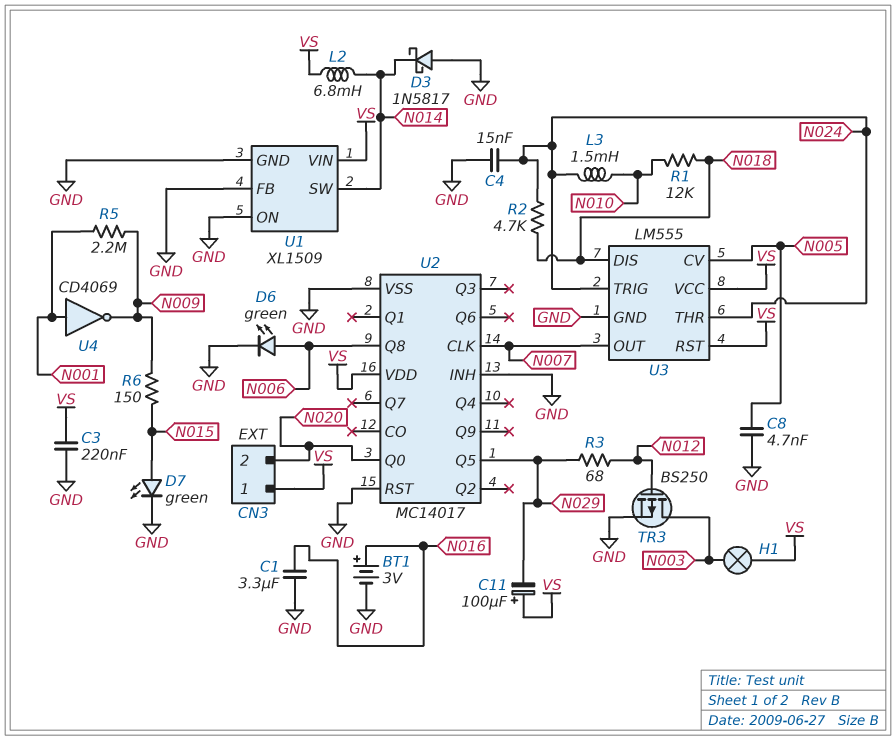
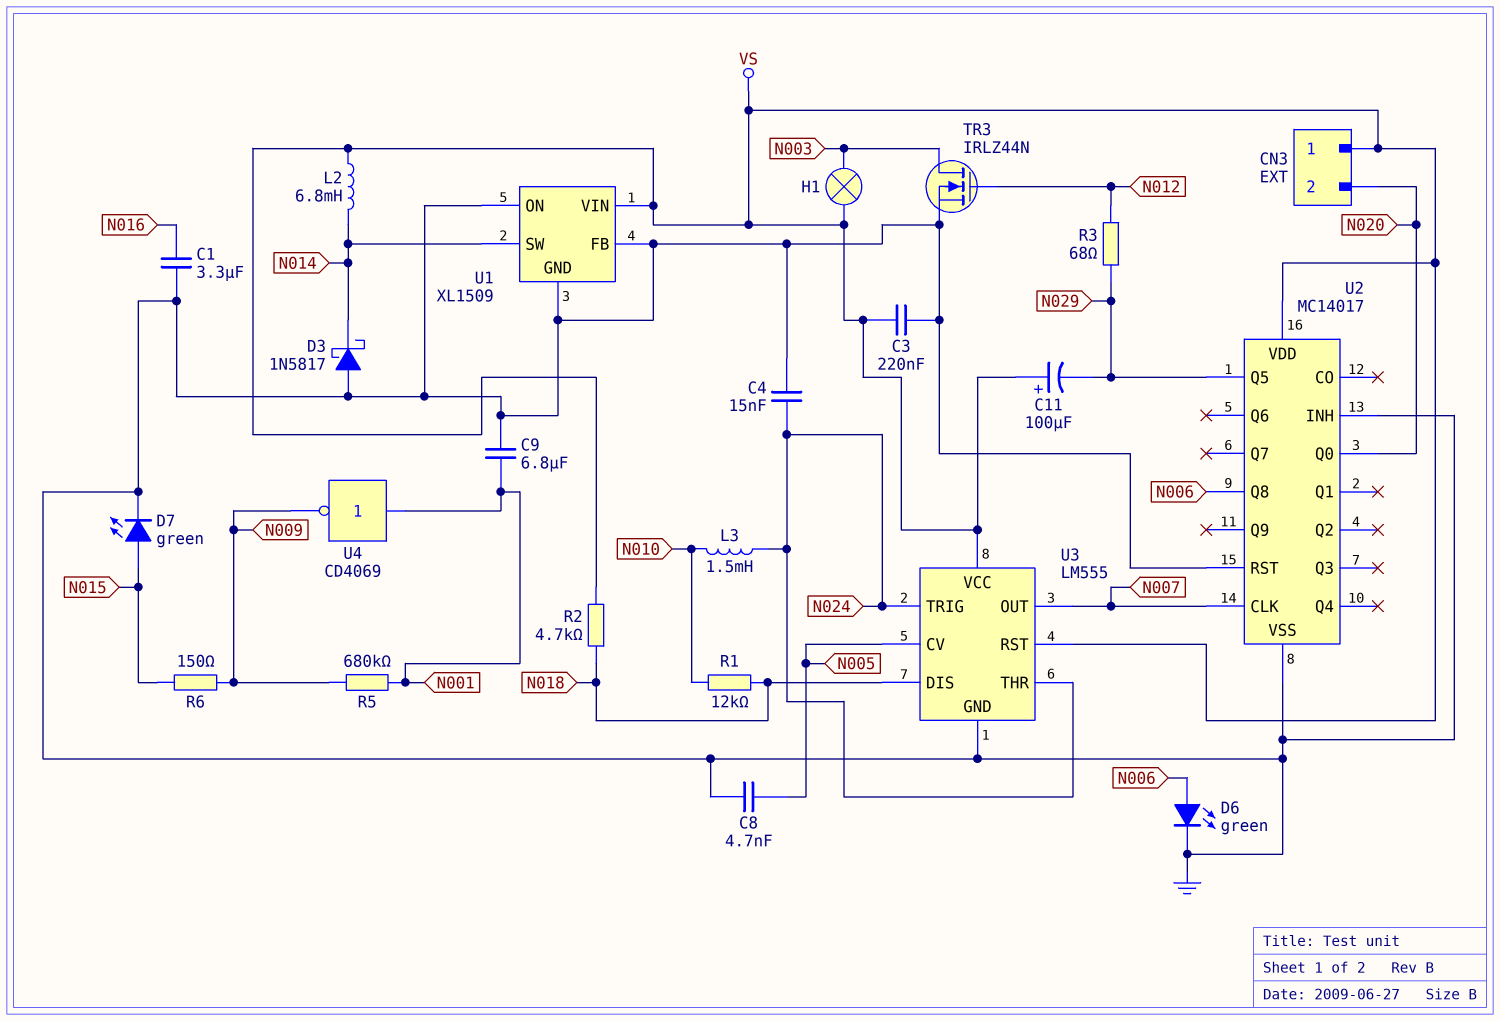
BT1: 3V (plus N016, minus GND) -> none
C9: none -> 6.8uF (GND, N001)
R2: 4.7k (N018, N024) -> 4.7k (N018, VS)
R5: 2.2M (N001, N009) -> 680k (N001, N009)
TR3: PMOS BS250 (G N012, D N003, S GND) -> NMOS IRLZ44N (G N012, D N003, S GND)

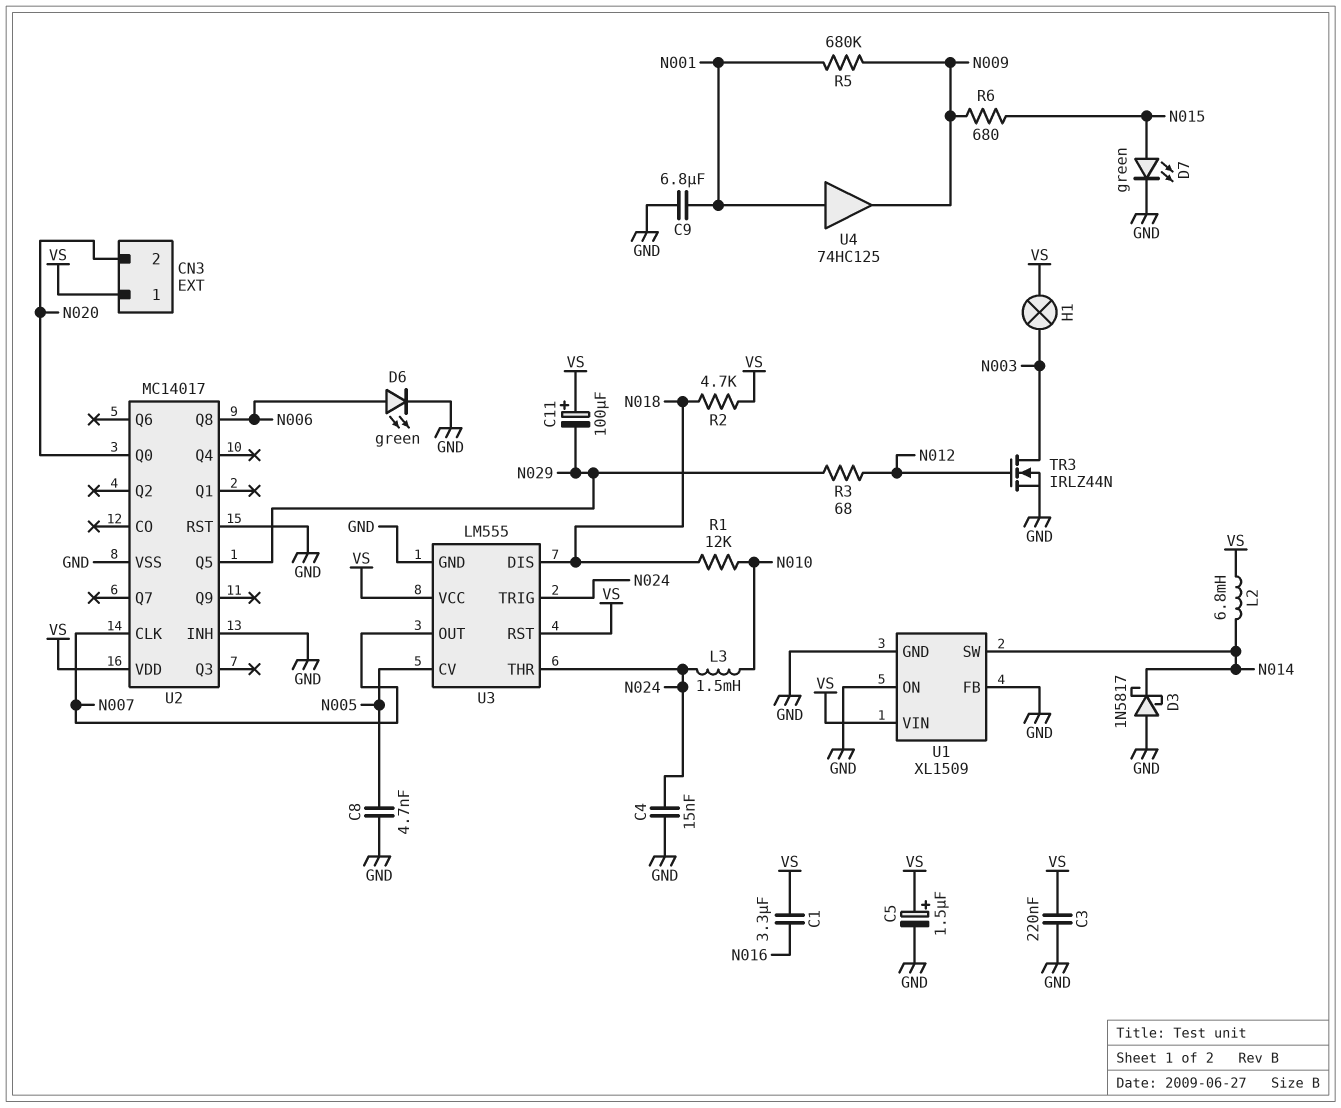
C1: 3.3uF (GND, N016) -> 3.3uF (N016, VS)
C5: none -> 1.5uF (plus VS, minus GND)
R6: 150 (N009, N015) -> 680 (N009, N015)
U4: NOT CD4069 (in N001, out N009) -> buffer 74HC125 (in N001, out N009)

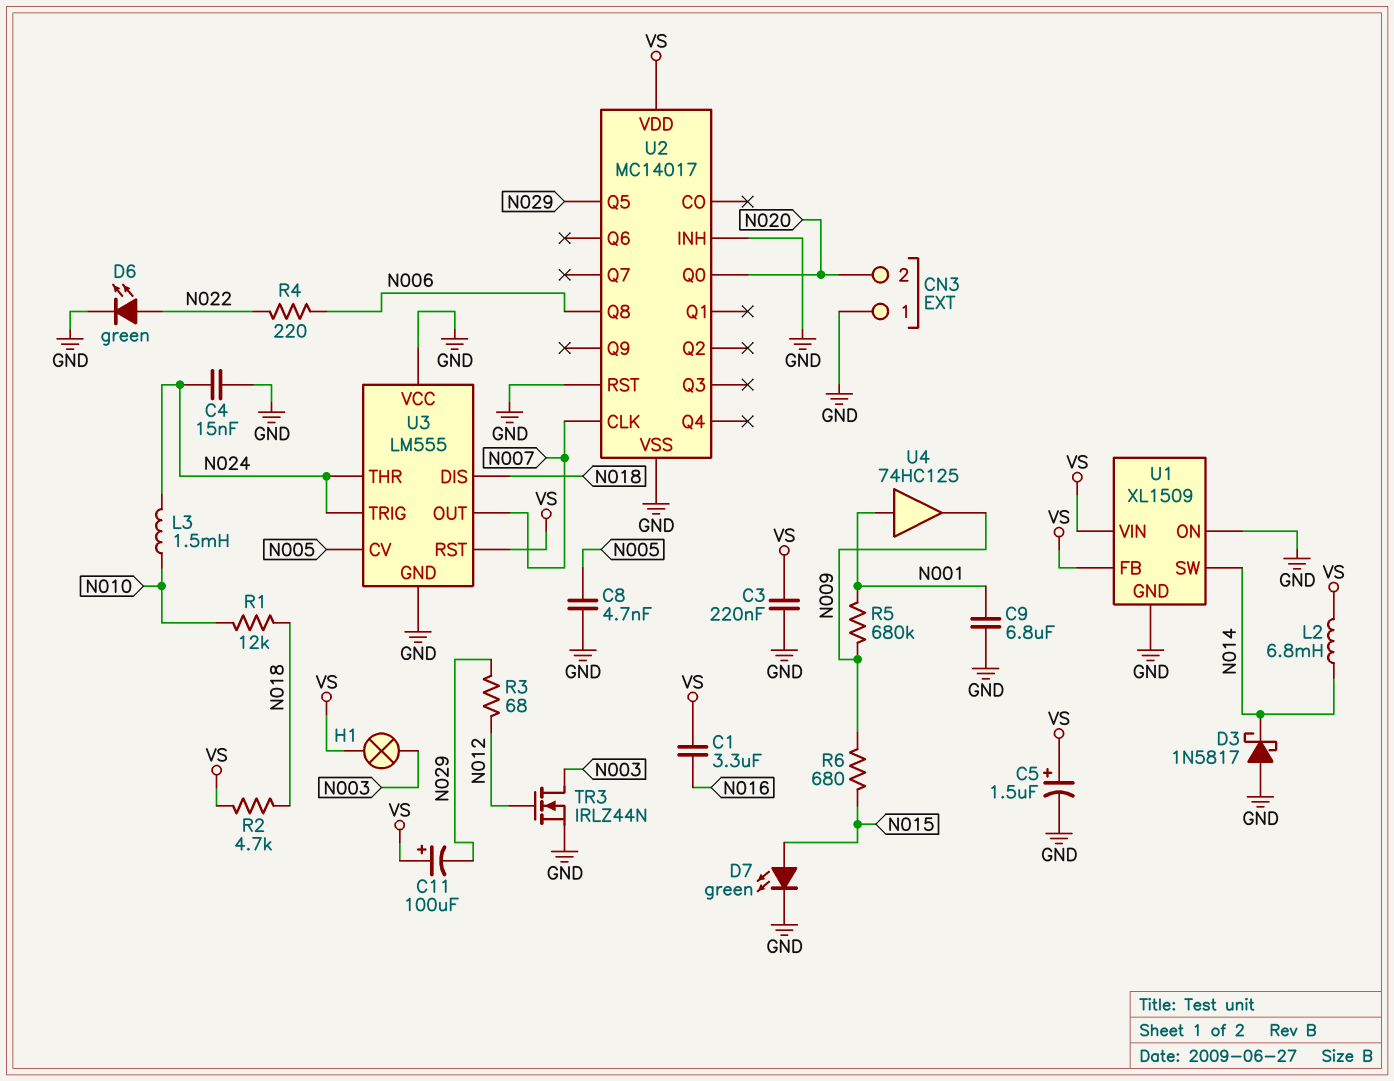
CN3 pin 1: VS -> GND
D6: LED green (A N006, K GND) -> LED green (A N022, K GND)
R4: none -> 220 (N006, N022)
U1 pin FB: GND -> VS
U3 pin VCC: VS -> GND

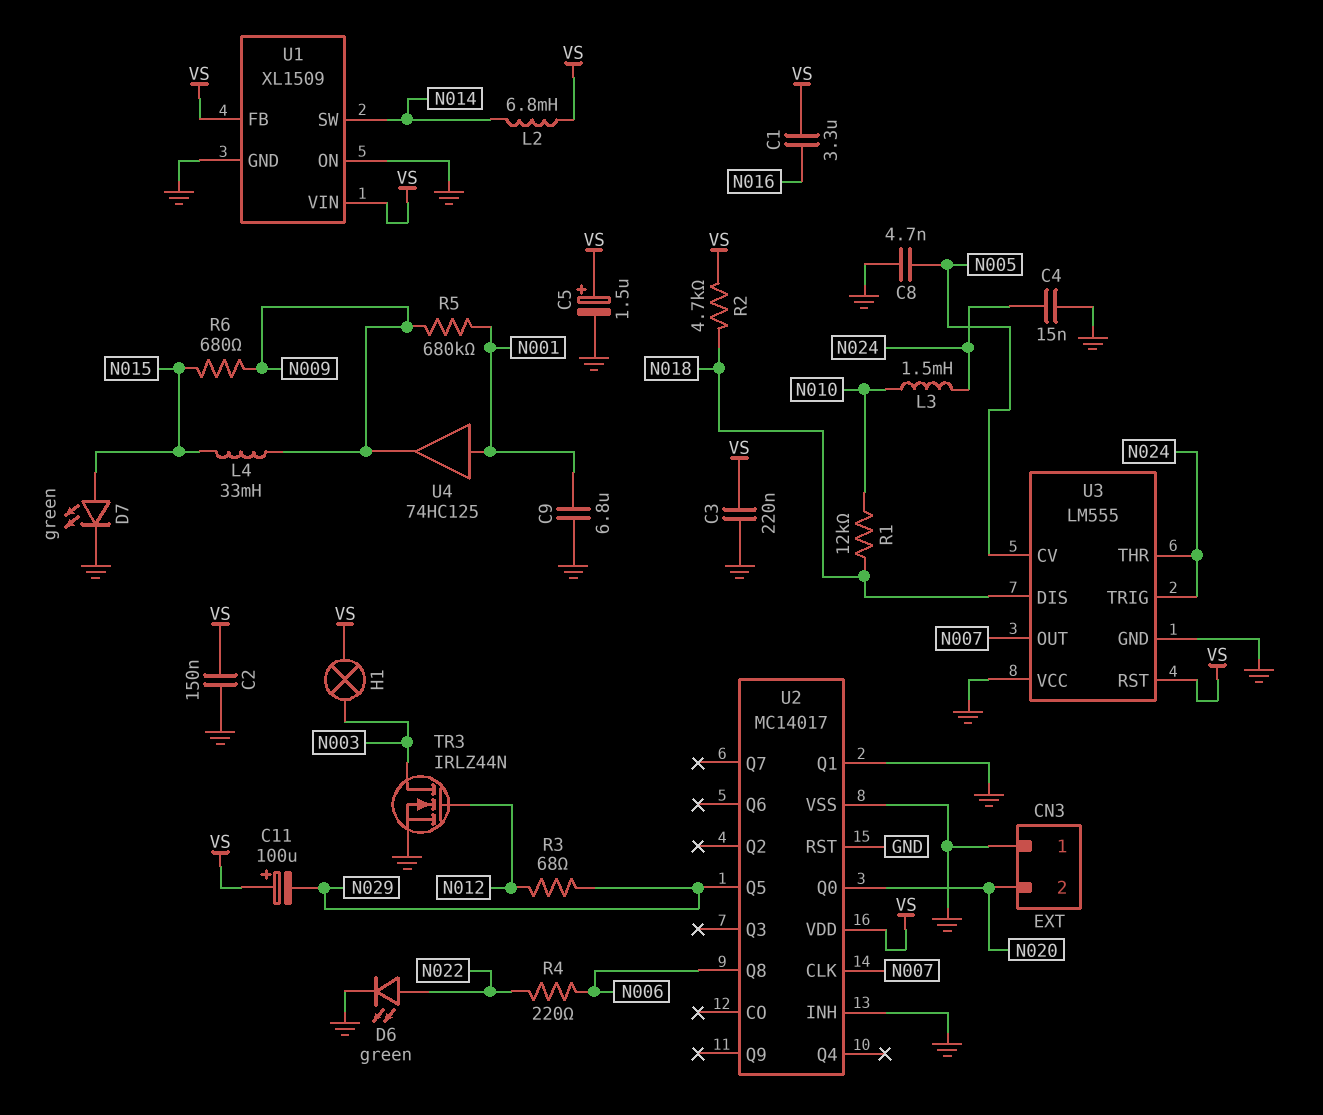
C2: none -> 150nF (GND, VS)
D3: schottky 1N5817 (A GND, K N014) -> none
L4: none -> 33mH (N009, N015)
U2 pin Q1: none -> GND

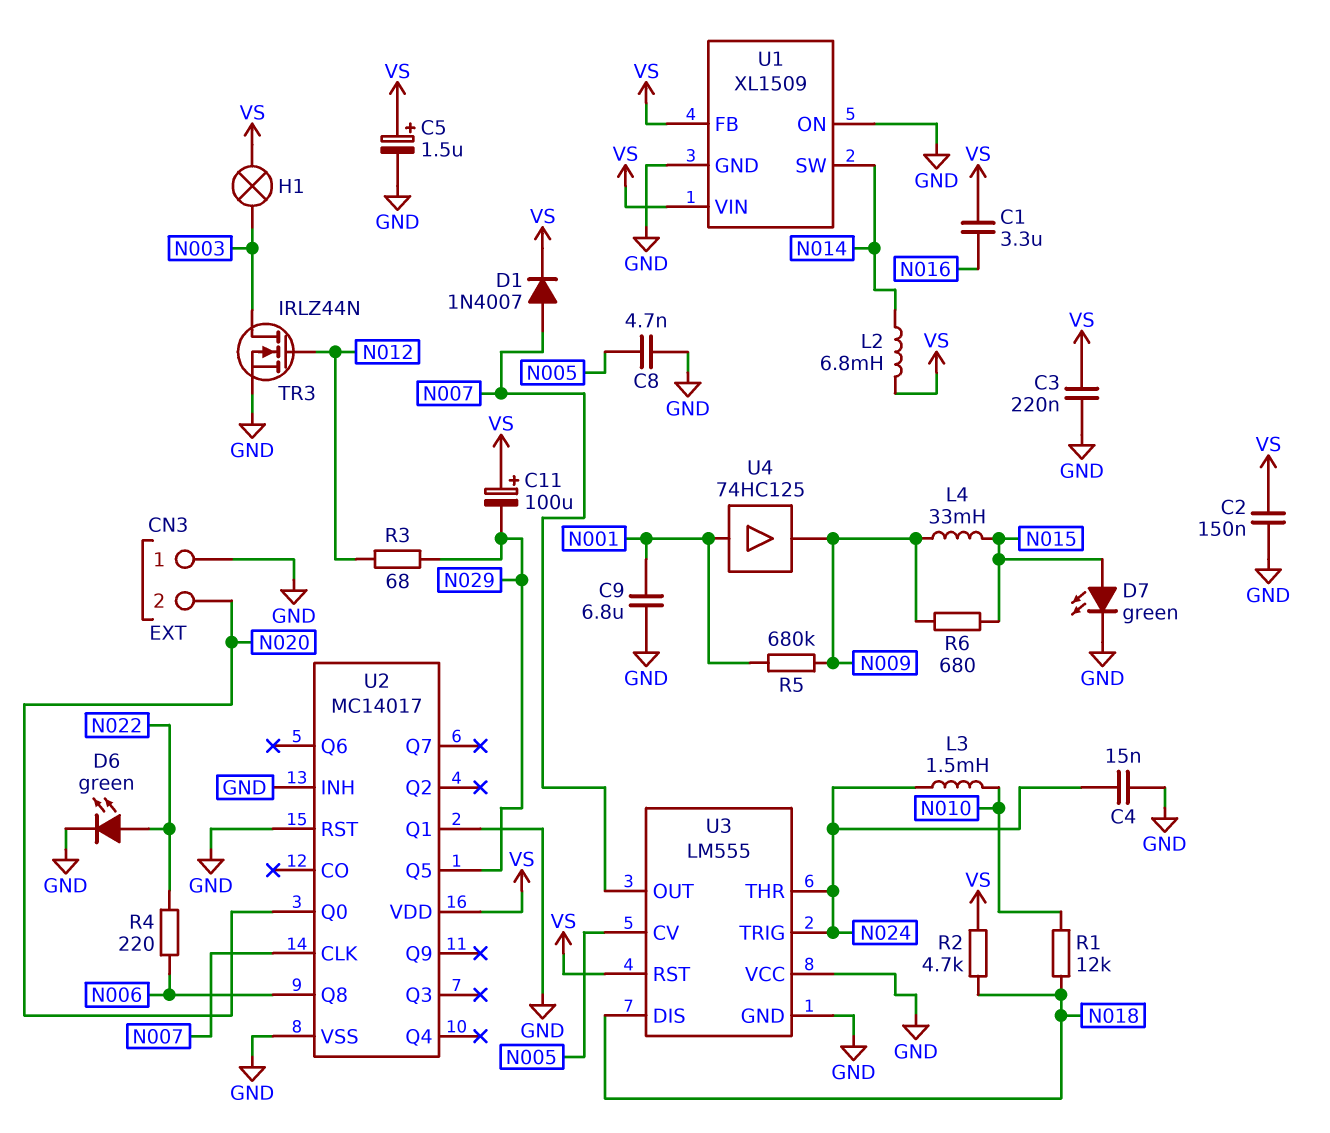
D1: none -> diode 1N4007 (A N007, K VS)

